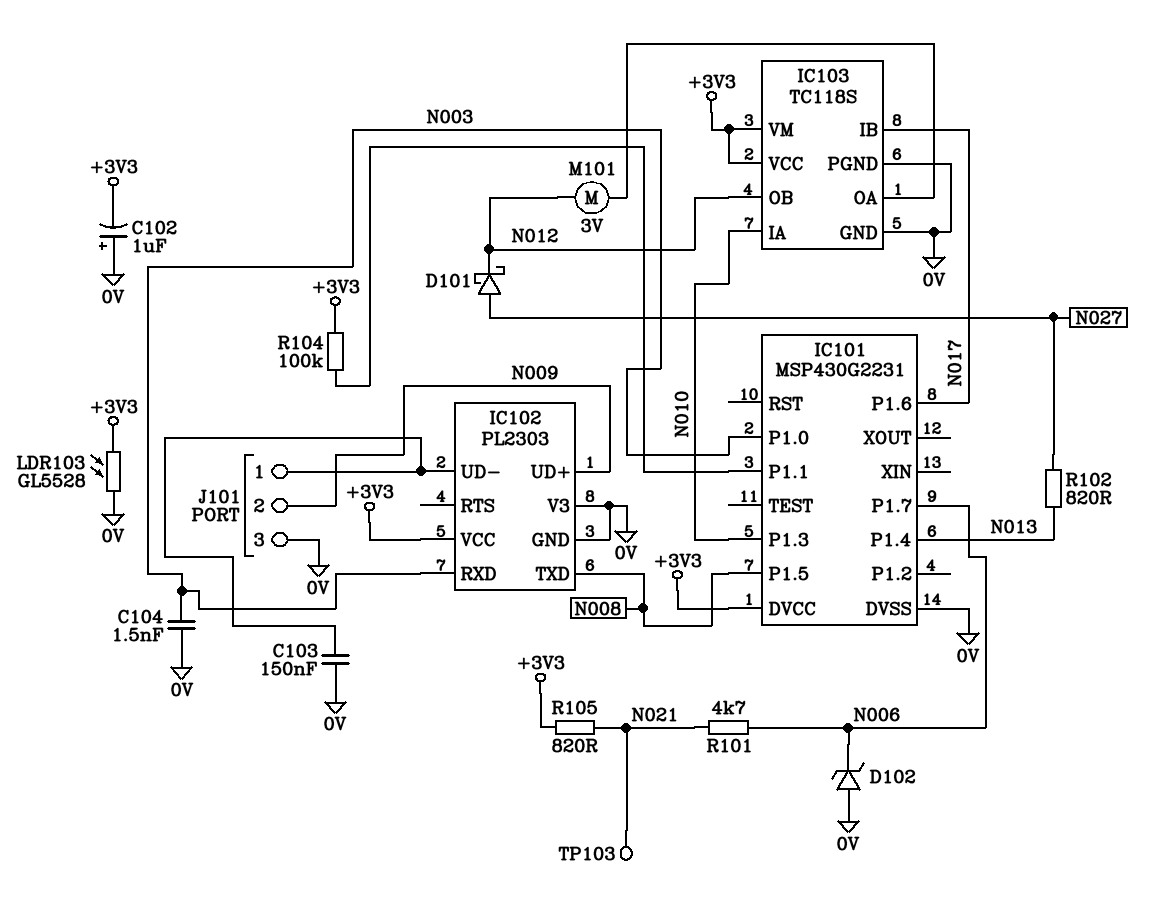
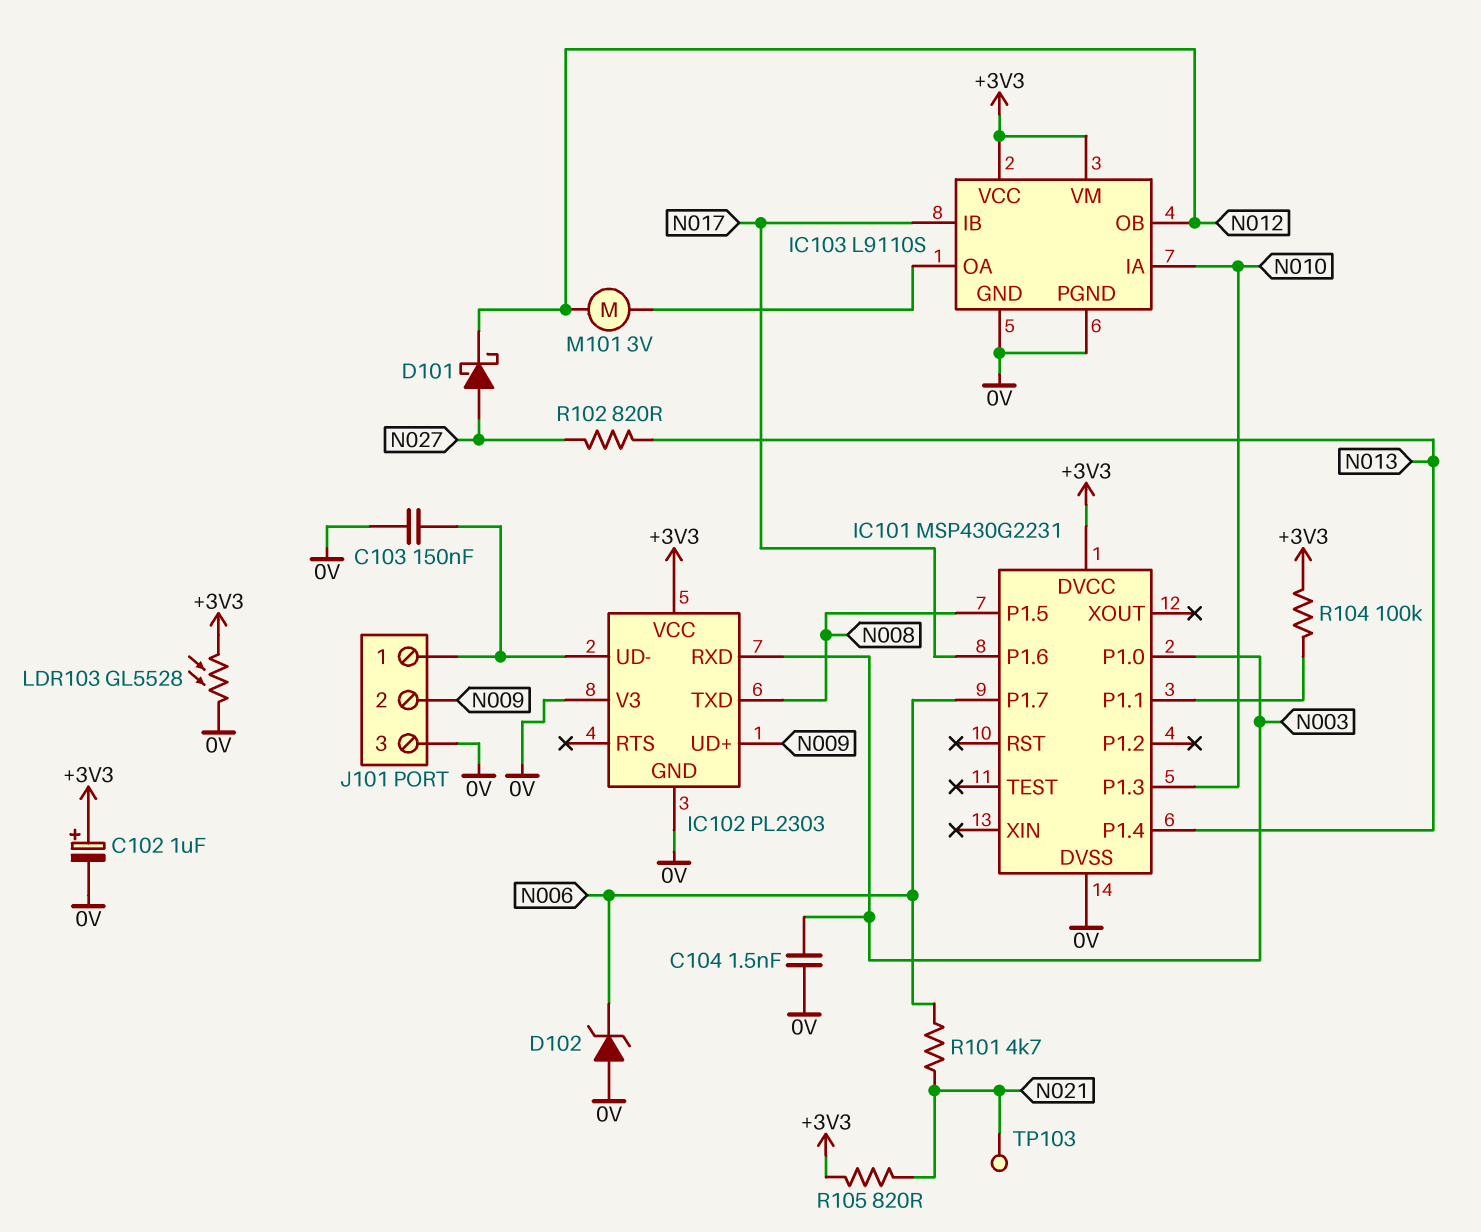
C102: 1uF (plus 0V, minus +3V3) -> 1uF (plus +3V3, minus 0V)
IC103: TC118S -> L9110S

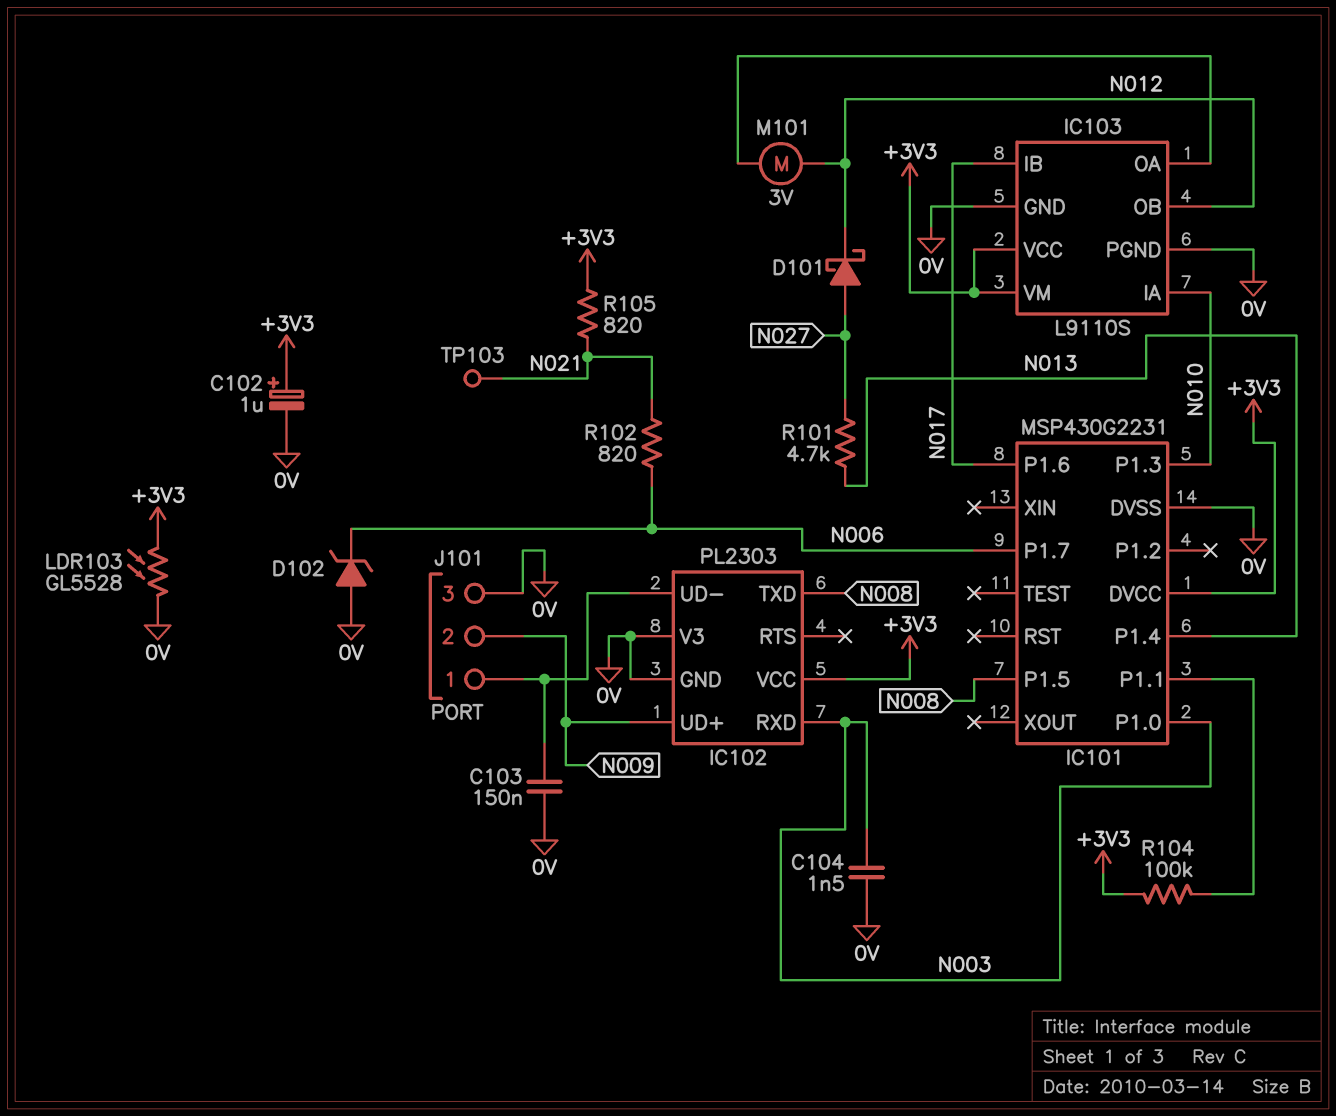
R101: 4.7k (N006, N021) -> 4.7k (N013, N027)
R102: 820 (N013, N027) -> 820 (N006, N021)

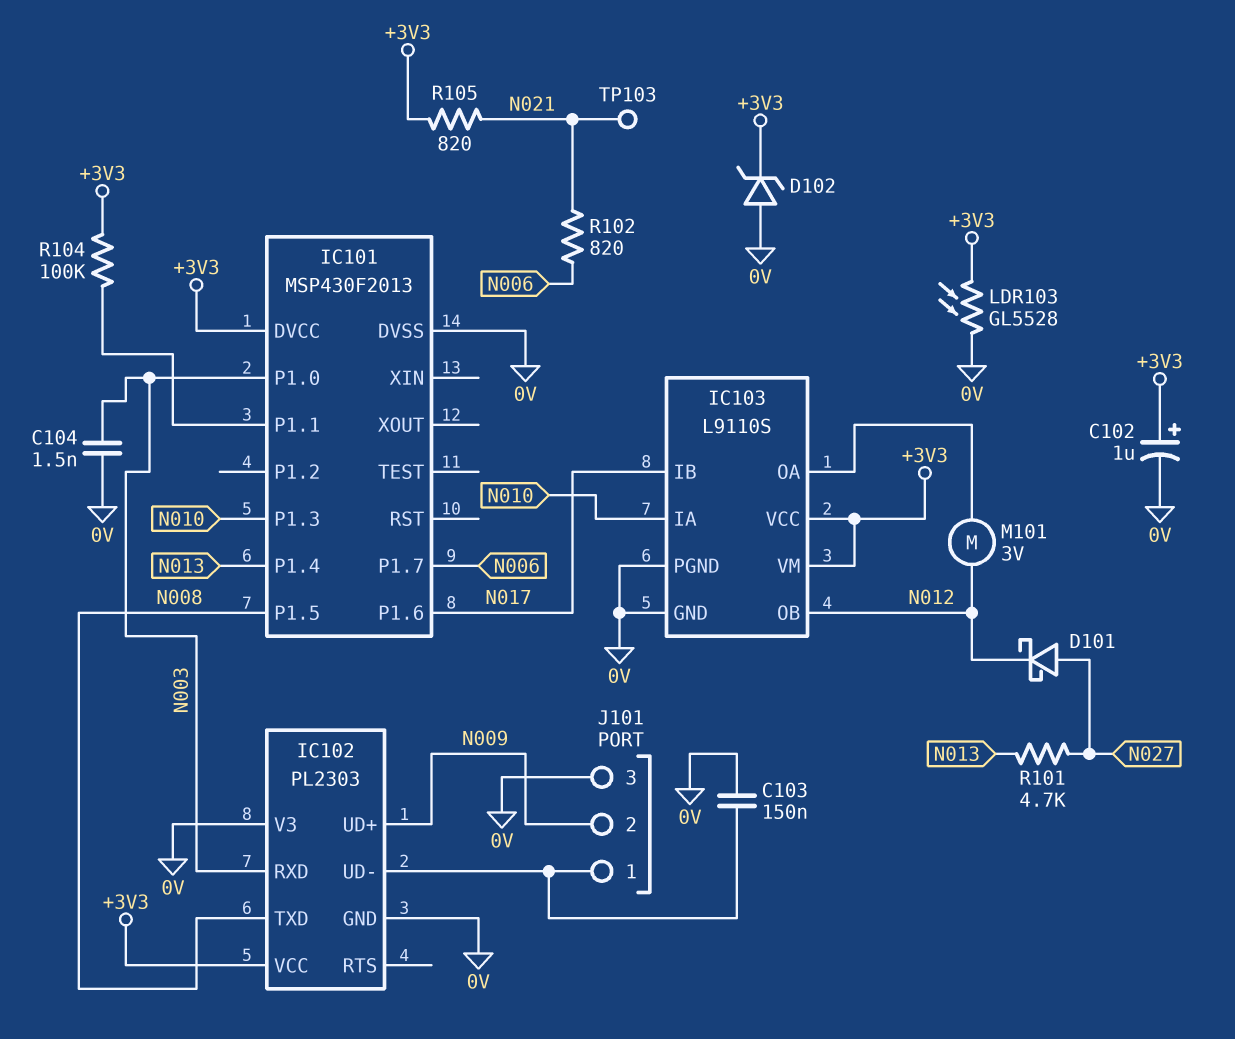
D102: zener (A 0V, K N006) -> zener (A 0V, K +3V3)
IC101: MSP430G2231 -> MSP430F2013

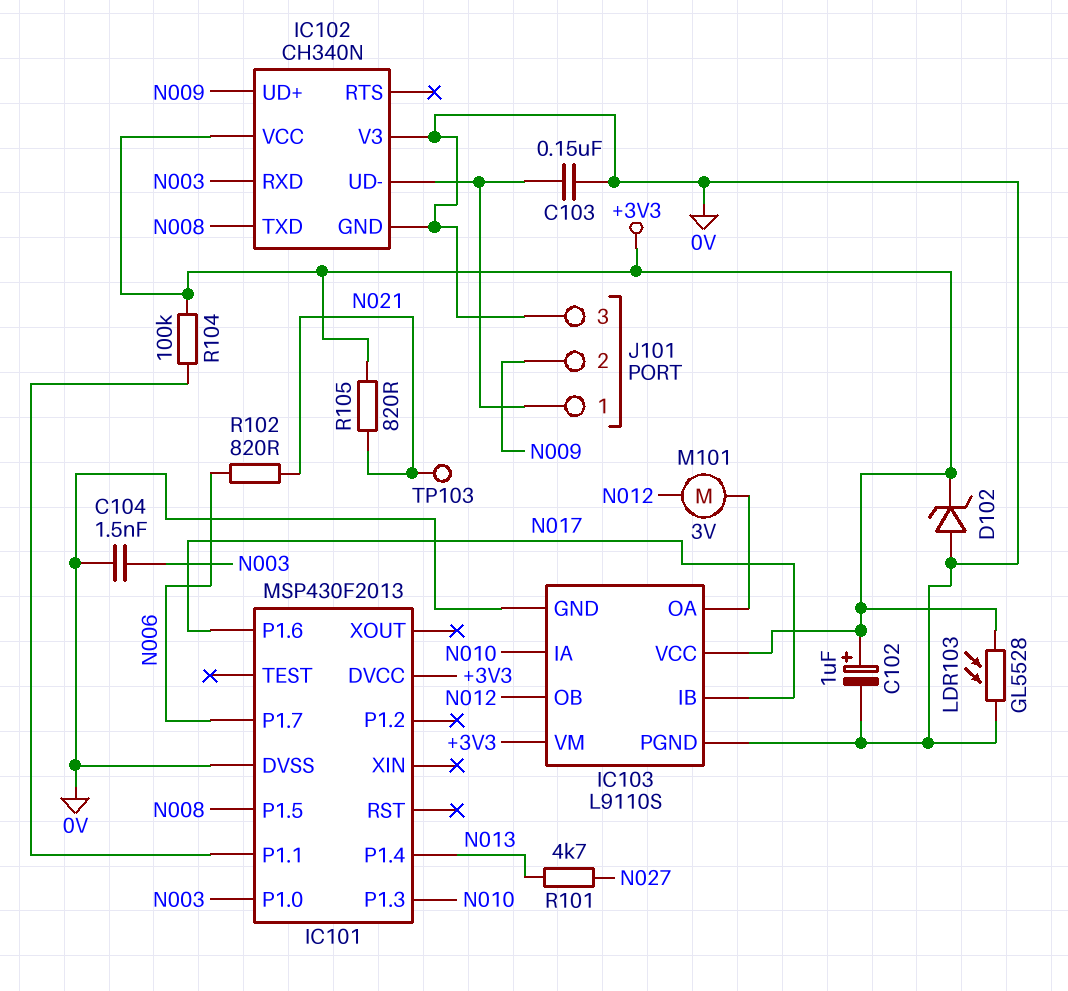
D101: schottky (A N027, K N012) -> none
IC102: PL2303 -> CH340N

